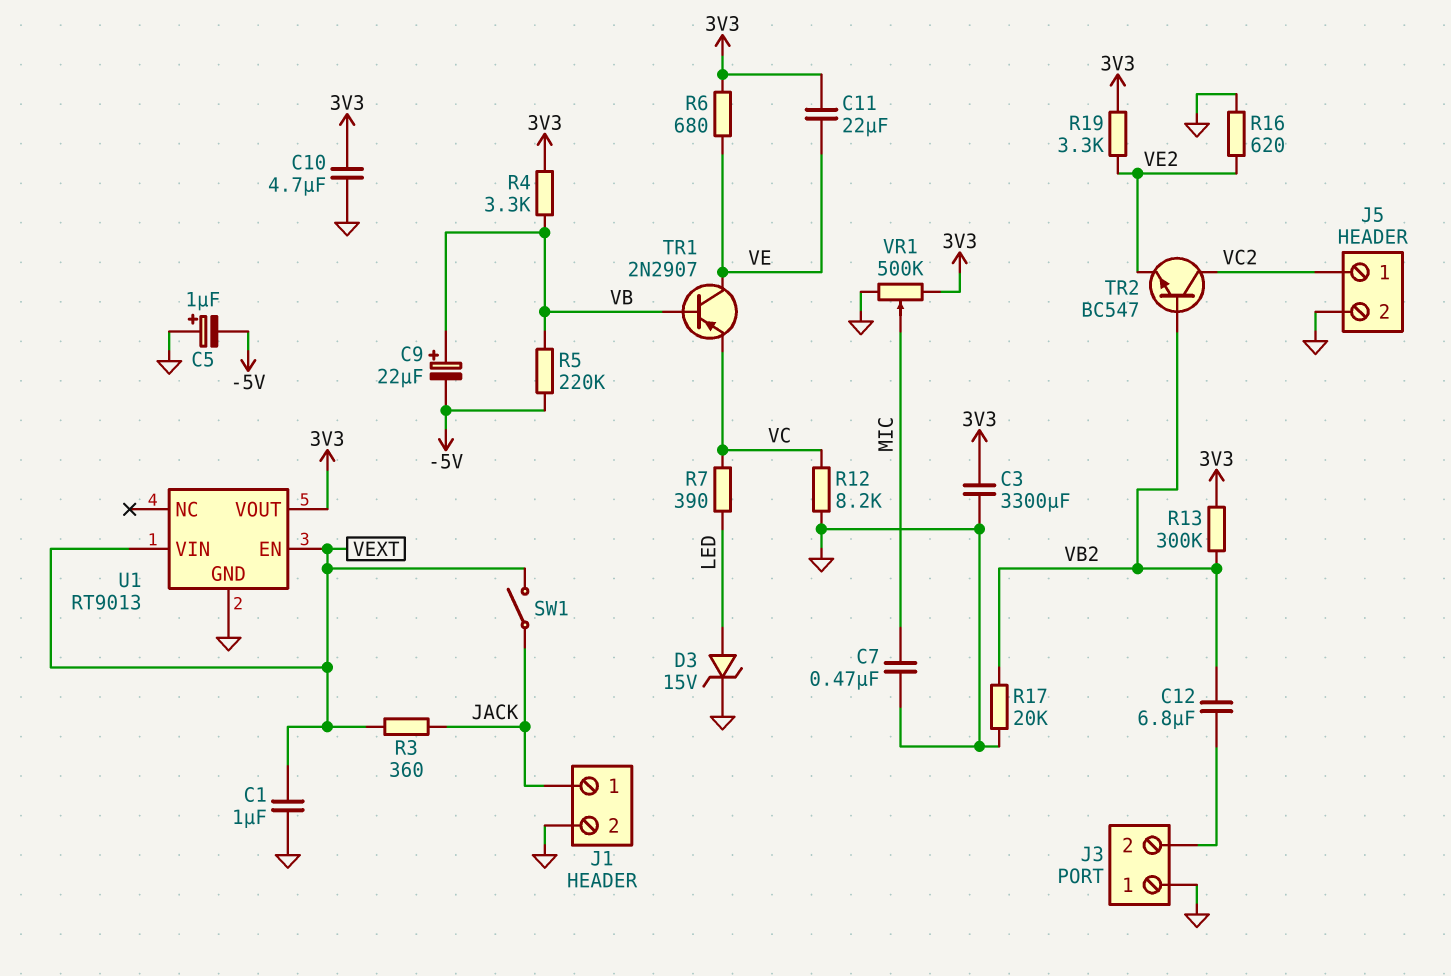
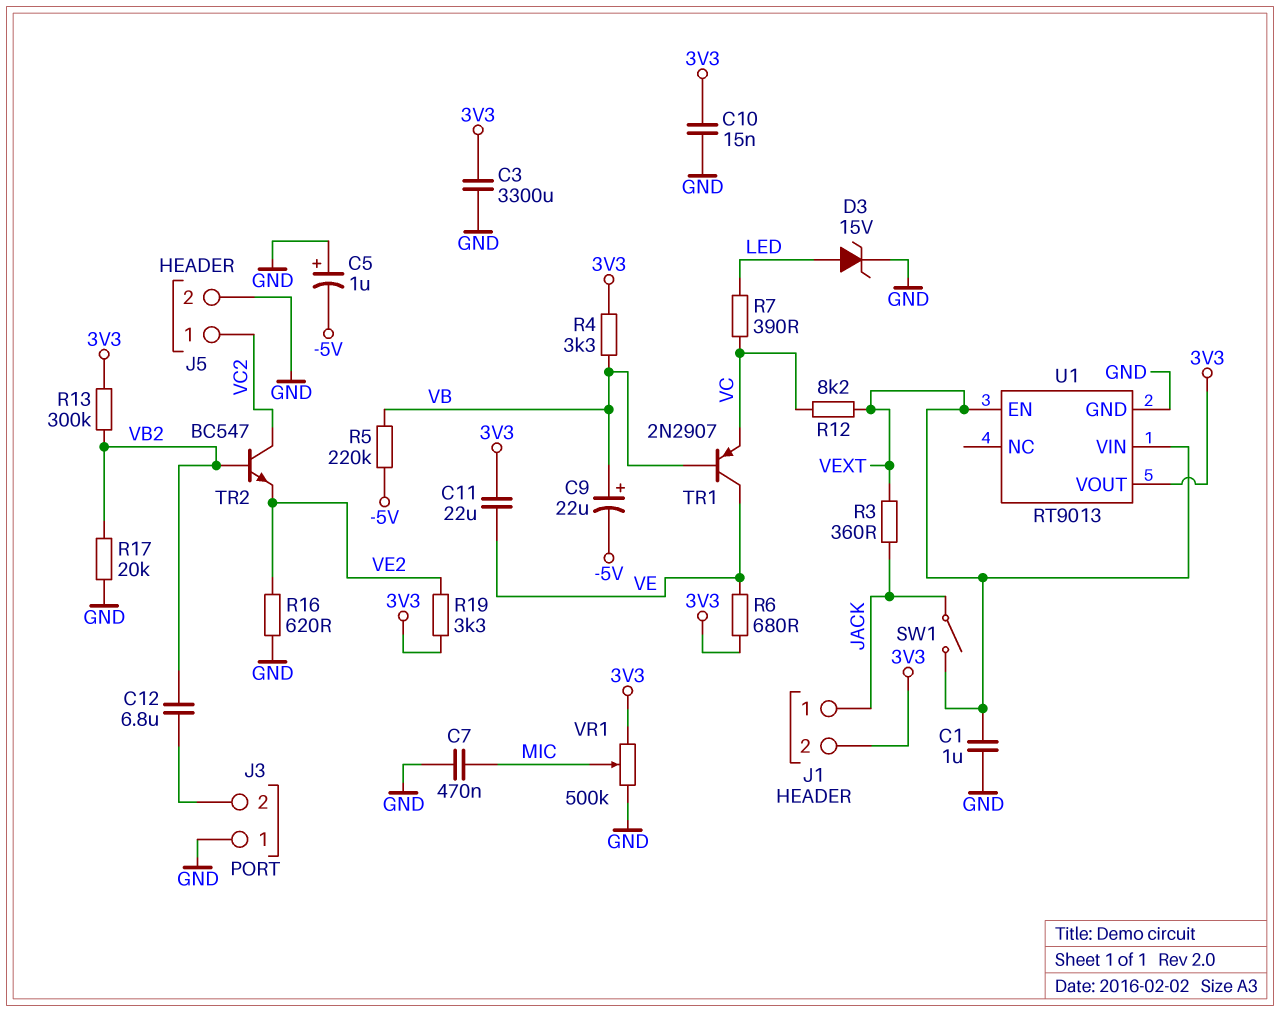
C10: 4.7uF (3V3, GND) -> 15nF (3V3, GND)
J1 pin 2: GND -> 3V3
R12: 8.2k (GND, VC) -> 8.2k (VC, VEXT)

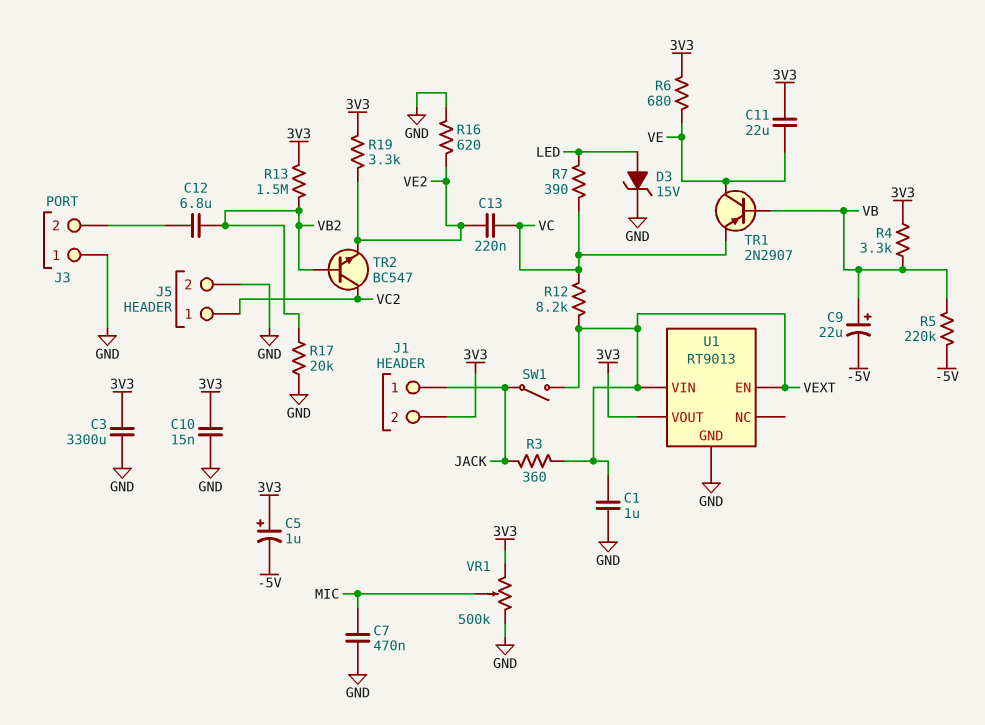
C5: 1uF (plus GND, minus -5V) -> 1uF (plus 3V3, minus -5V)
C13: none -> 220nF (VC, VE2)
R13: 300k (3V3, VB2) -> 1.5M (3V3, VB2)

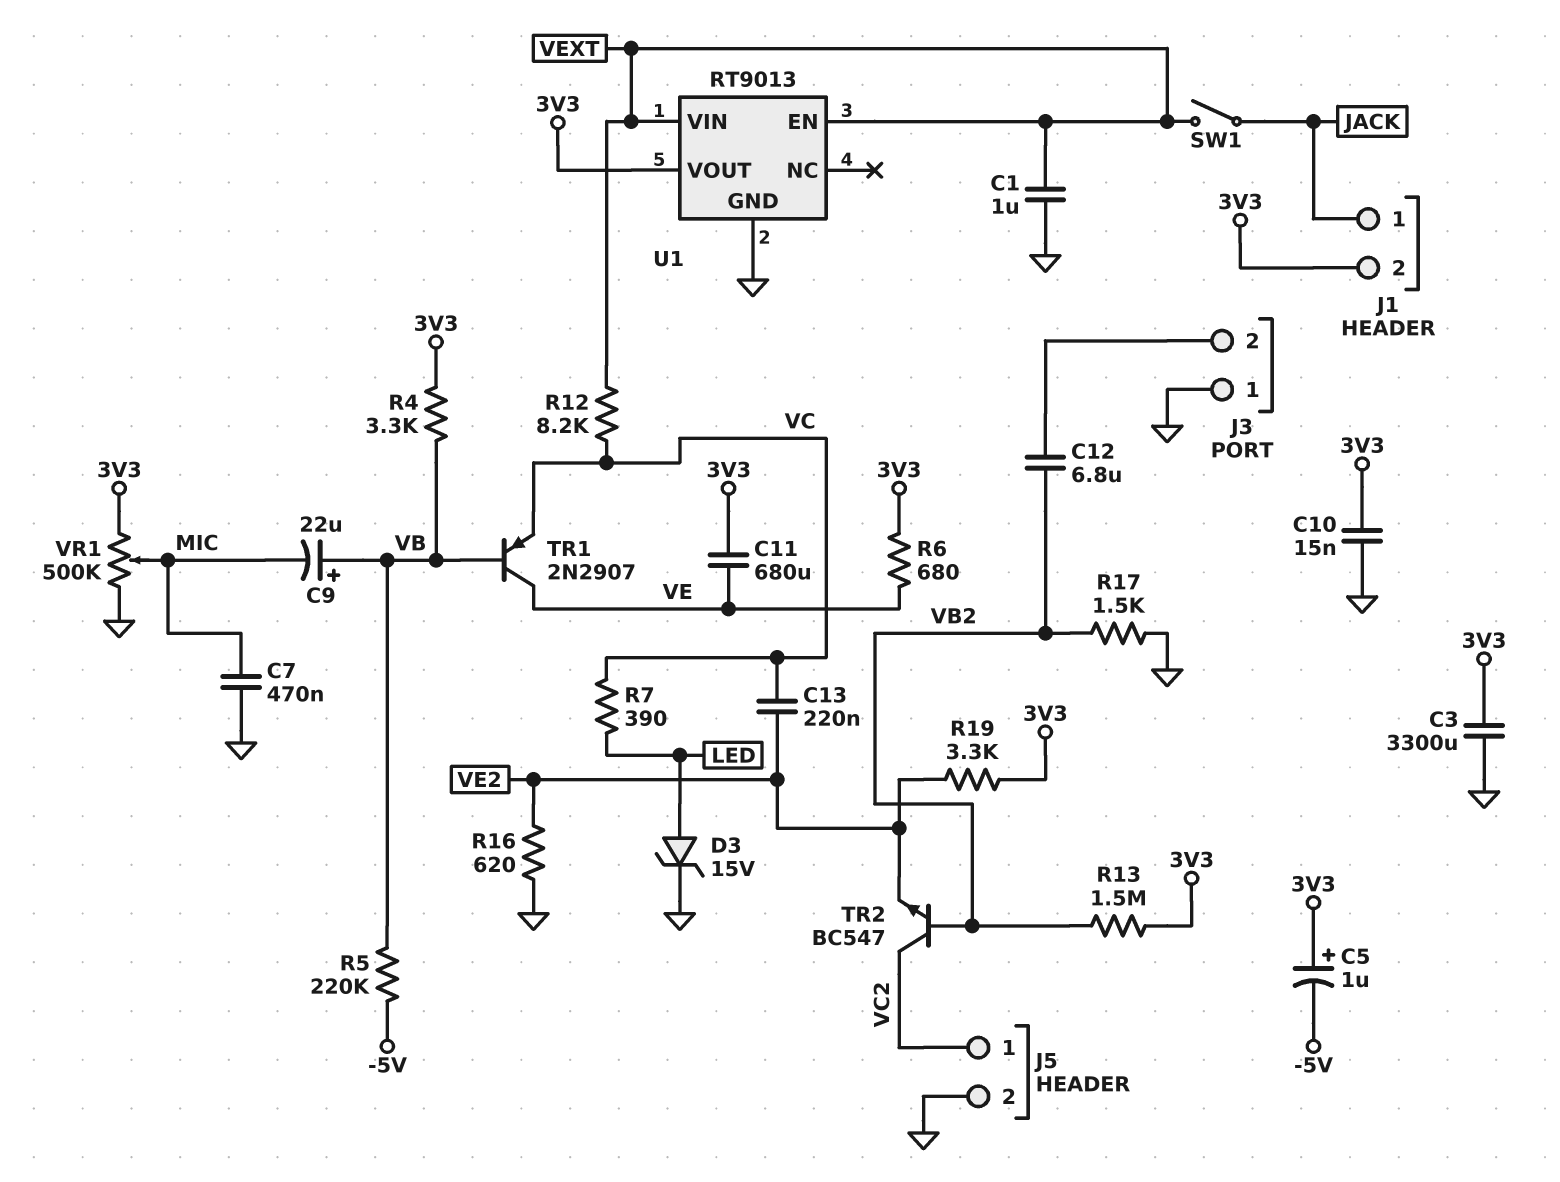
C9: 22uF (plus VB, minus -5V) -> 22uF (plus VB, minus MIC)
C11: 22uF (3V3, VE) -> 680uF (3V3, VE)
R3: 360 (JACK, VEXT) -> none
R17: 20k (GND, VB2) -> 1.5k (GND, VB2)

